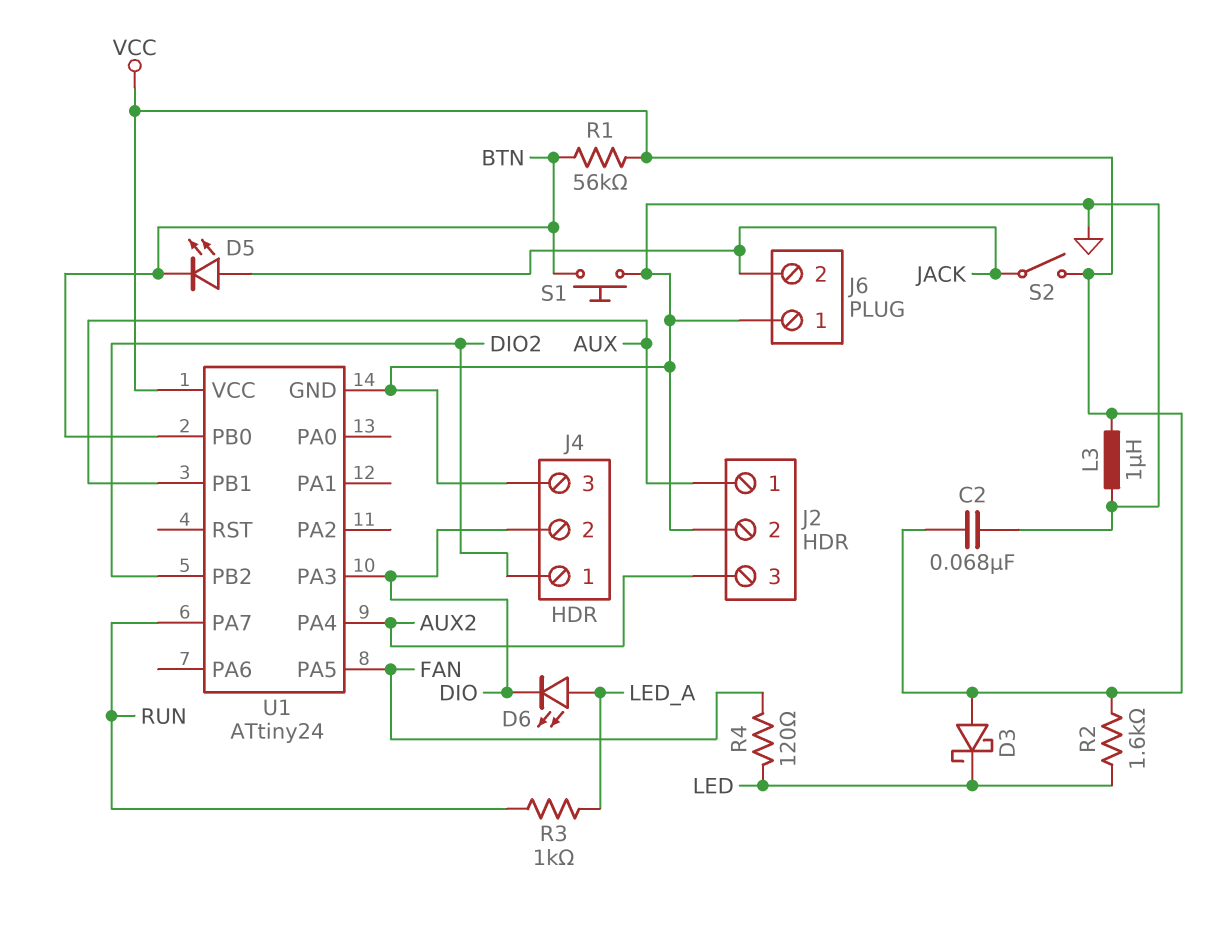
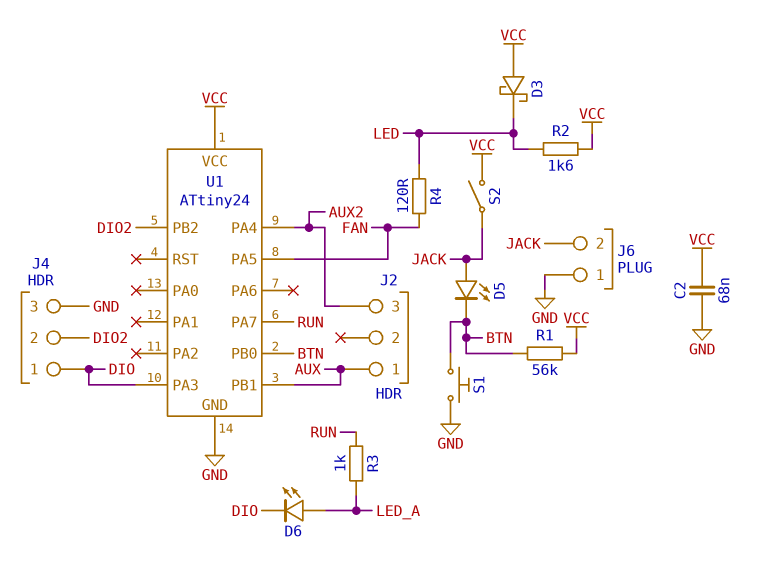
J2 pin 2: GND -> none
J4 pin 1: DIO2 -> DIO
J4 pin 2: DIO -> DIO2
L3: 1uH (GND, VCC) -> none

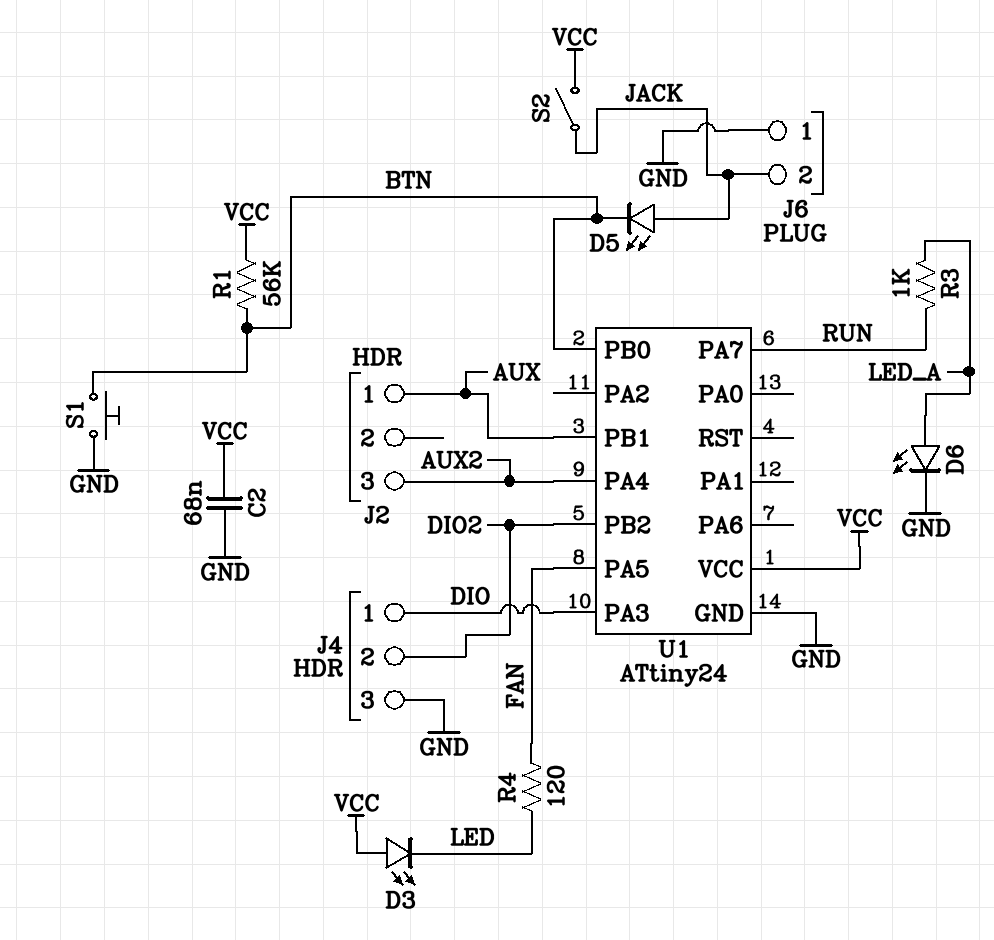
D3: schottky (A VCC, K LED) -> LED (A VCC, K LED)
D6: LED (A LED_A, K DIO) -> LED (A LED_A, K GND)
R2: 1.6k (LED, VCC) -> none

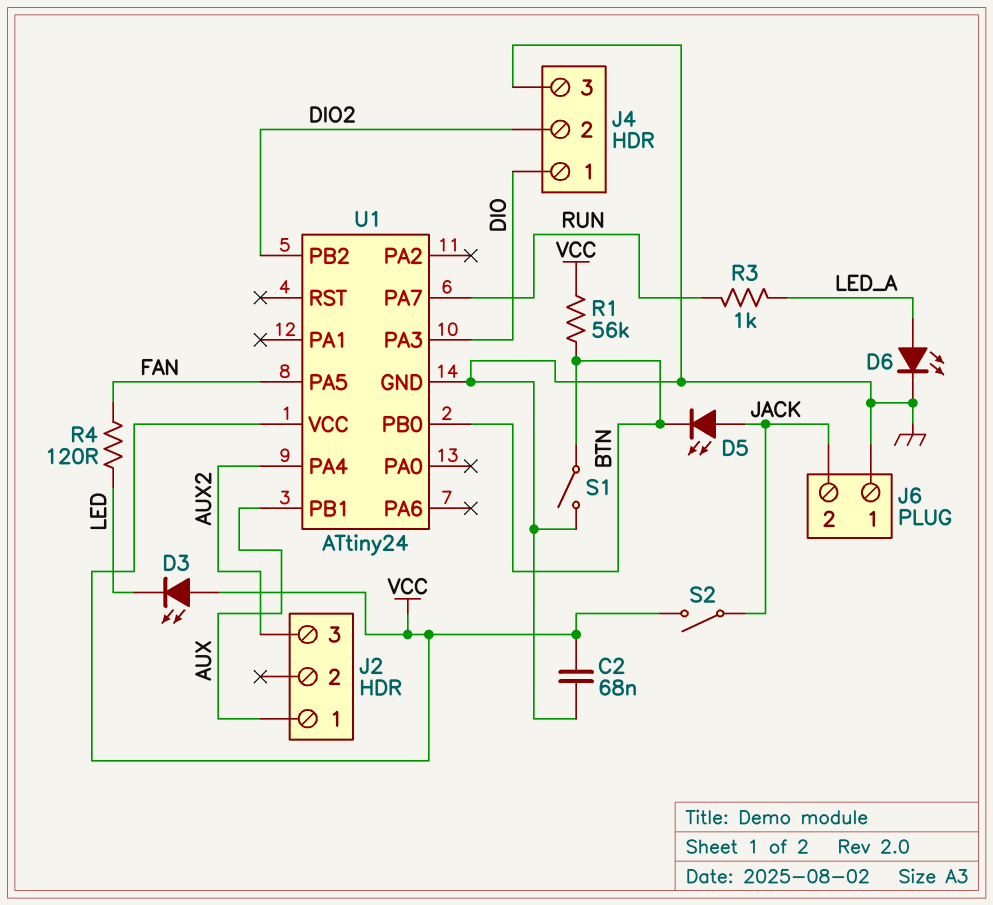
S1: button (BTN, GND) -> switch (BTN, GND)

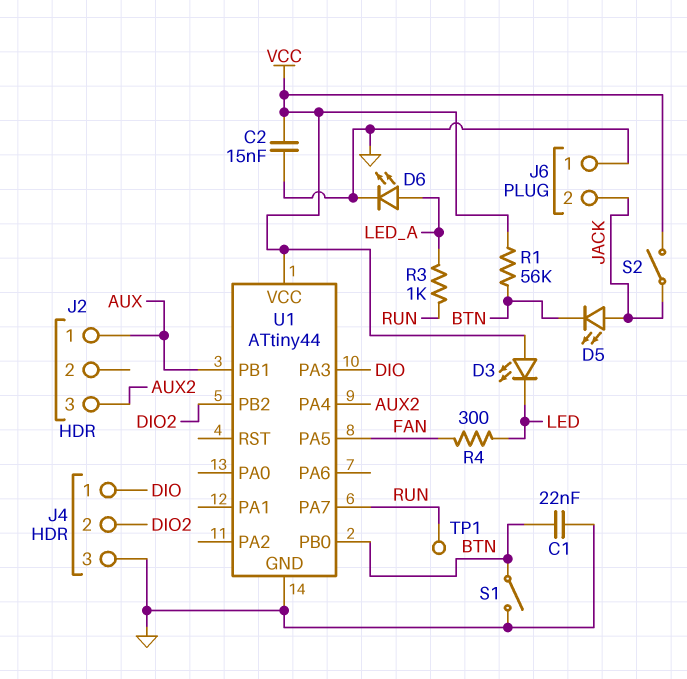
C1: none -> 22nF (BTN, GND)
C2: 68nF (GND, VCC) -> 15nF (GND, VCC)
R4: 120 (FAN, LED) -> 300 (FAN, LED)
TP1: none -> test point (RUN)
U1: ATtiny24 -> ATtiny44

